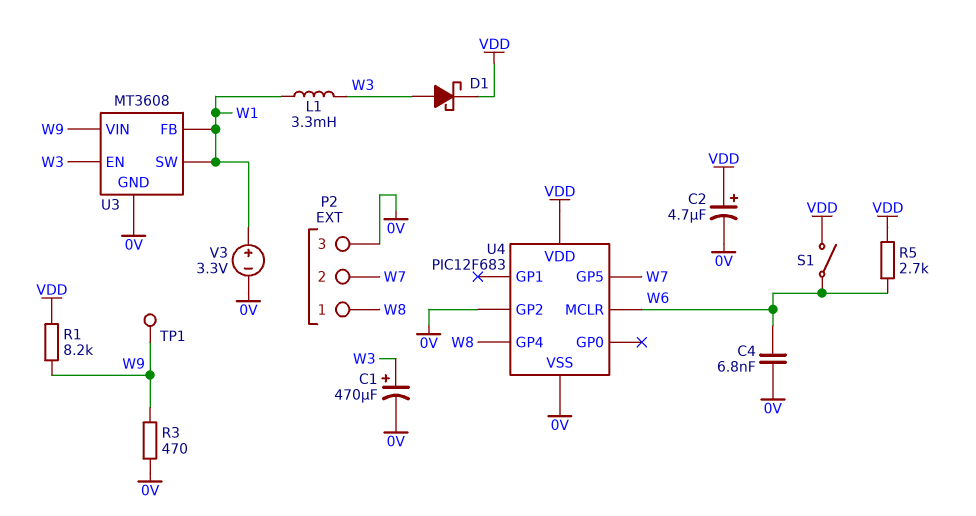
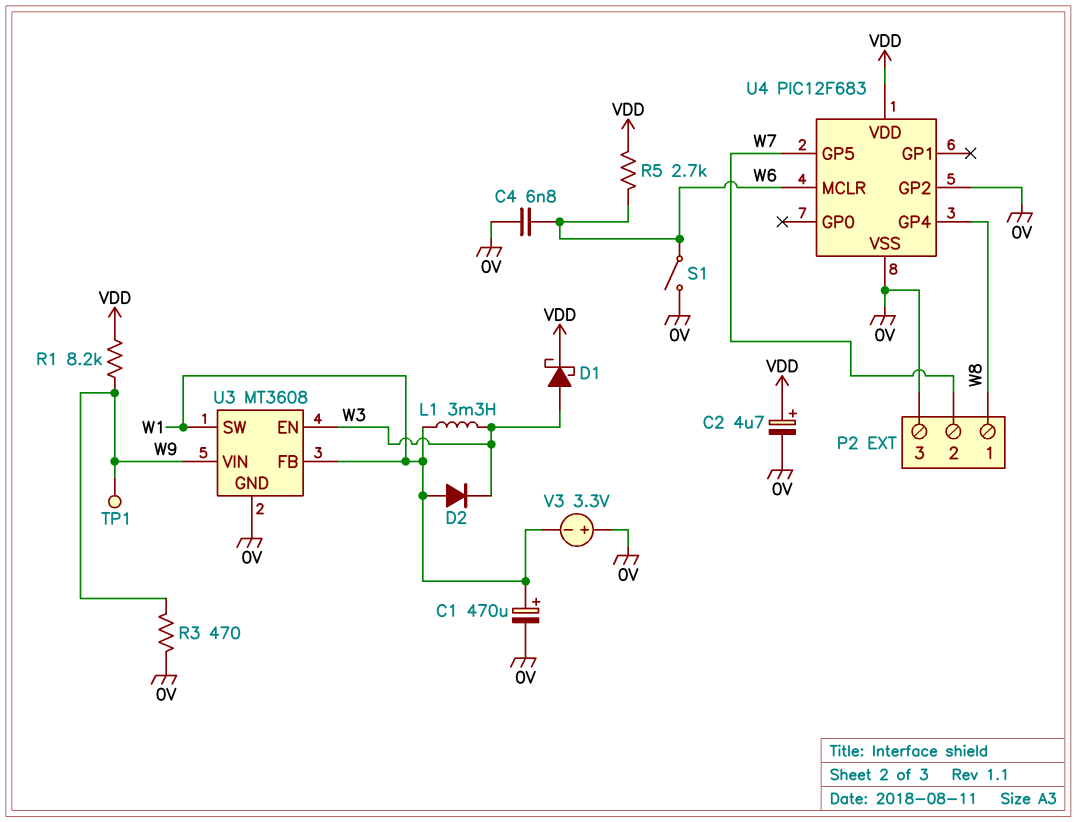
C1: 470uF (plus W3, minus 0V) -> 470uF (plus W1, minus 0V)
D2: none -> diode (A W1, K W3)
S1: switch (VDD, W6) -> switch (0V, W6)
V3: 3.3V (plus W1, minus 0V) -> 3.3V (plus 0V, minus W1)

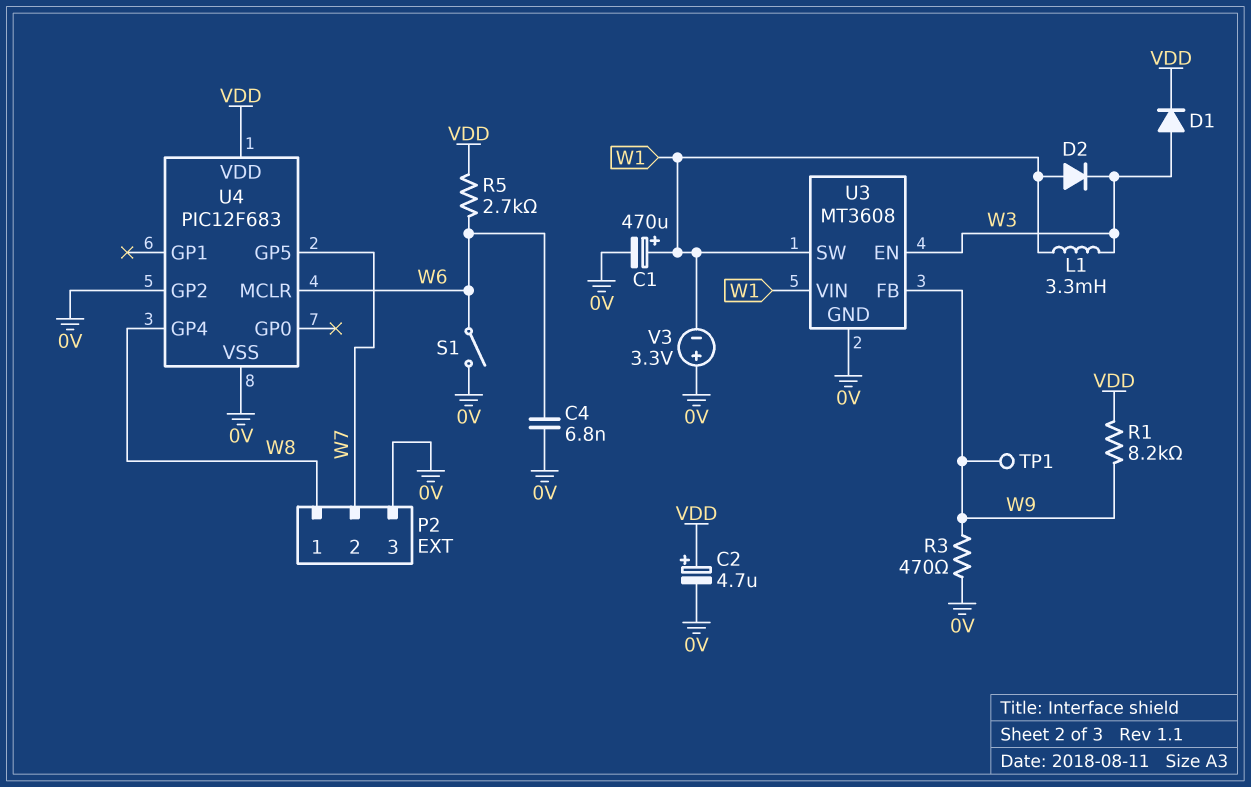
D1: schottky (A W3, K VDD) -> diode (A W3, K VDD)
U3 pin FB: W1 -> W9
U3 pin VIN: W9 -> W1

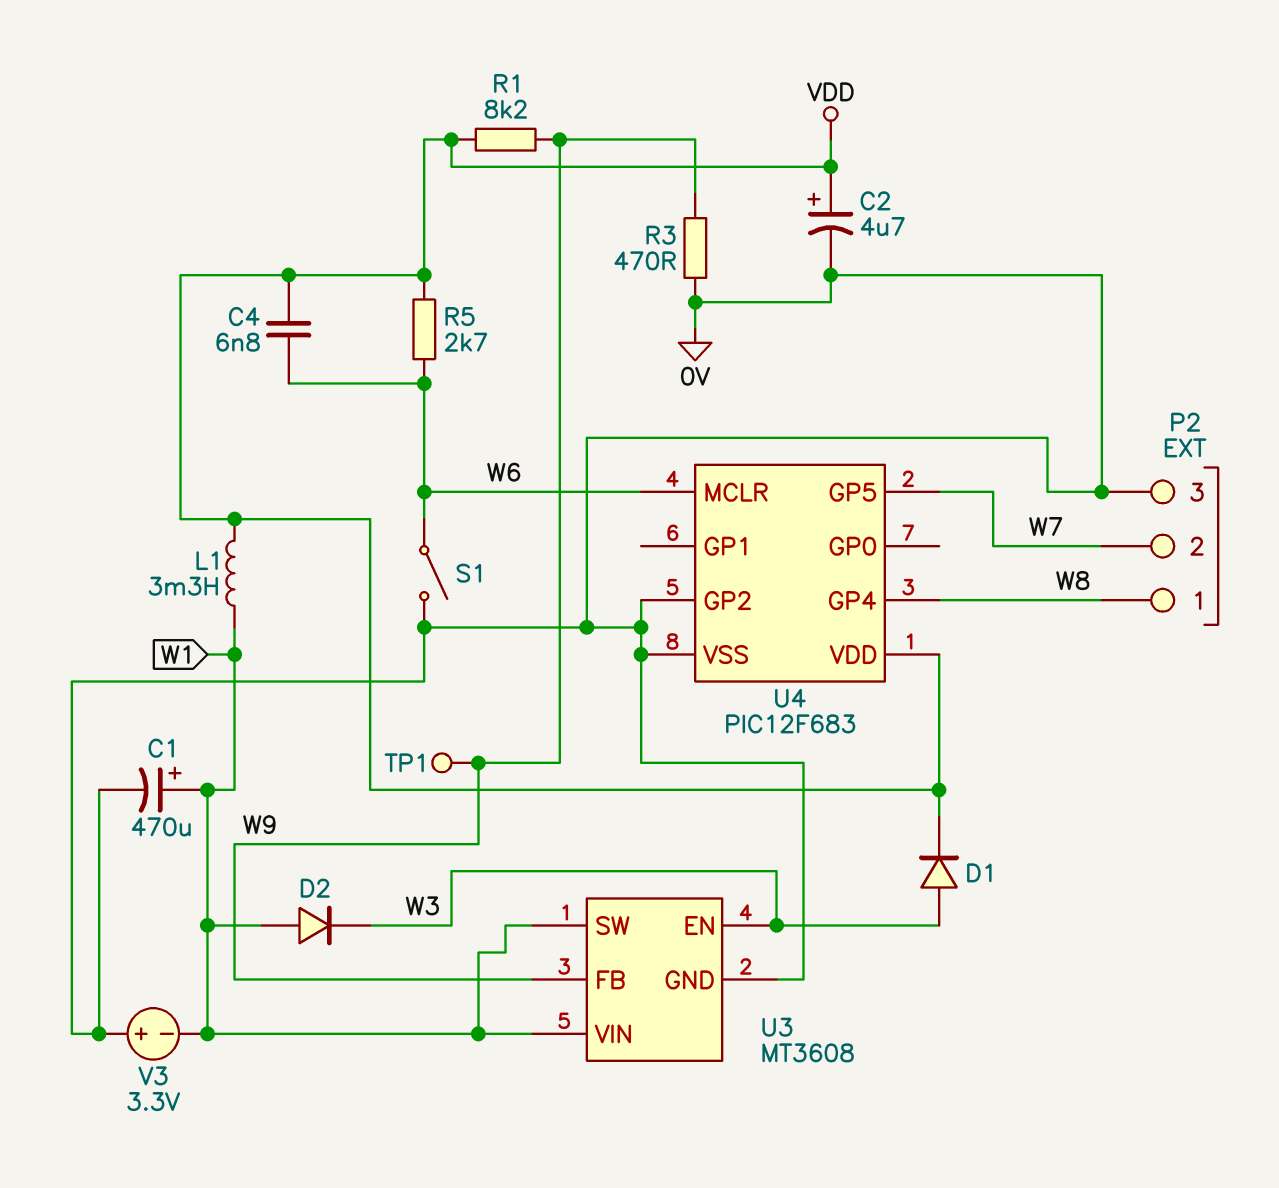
C4: 6.8nF (0V, W6) -> 6.8nF (VDD, W6)
L1: 3.3mH (W1, W3) -> 3.3mH (VDD, W1)

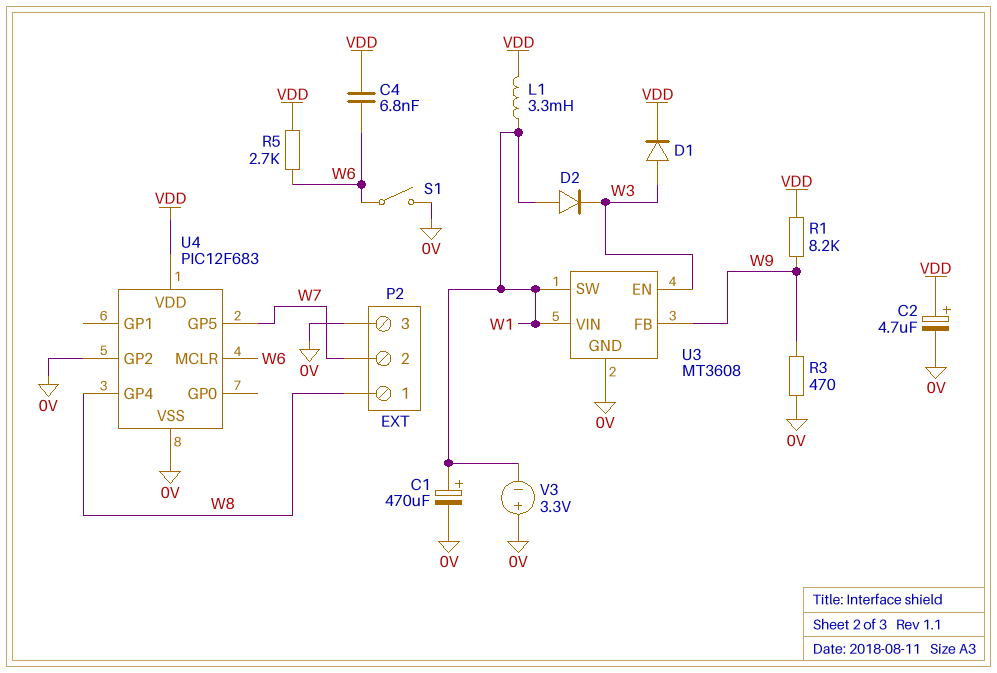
TP1: test point (W9) -> none

